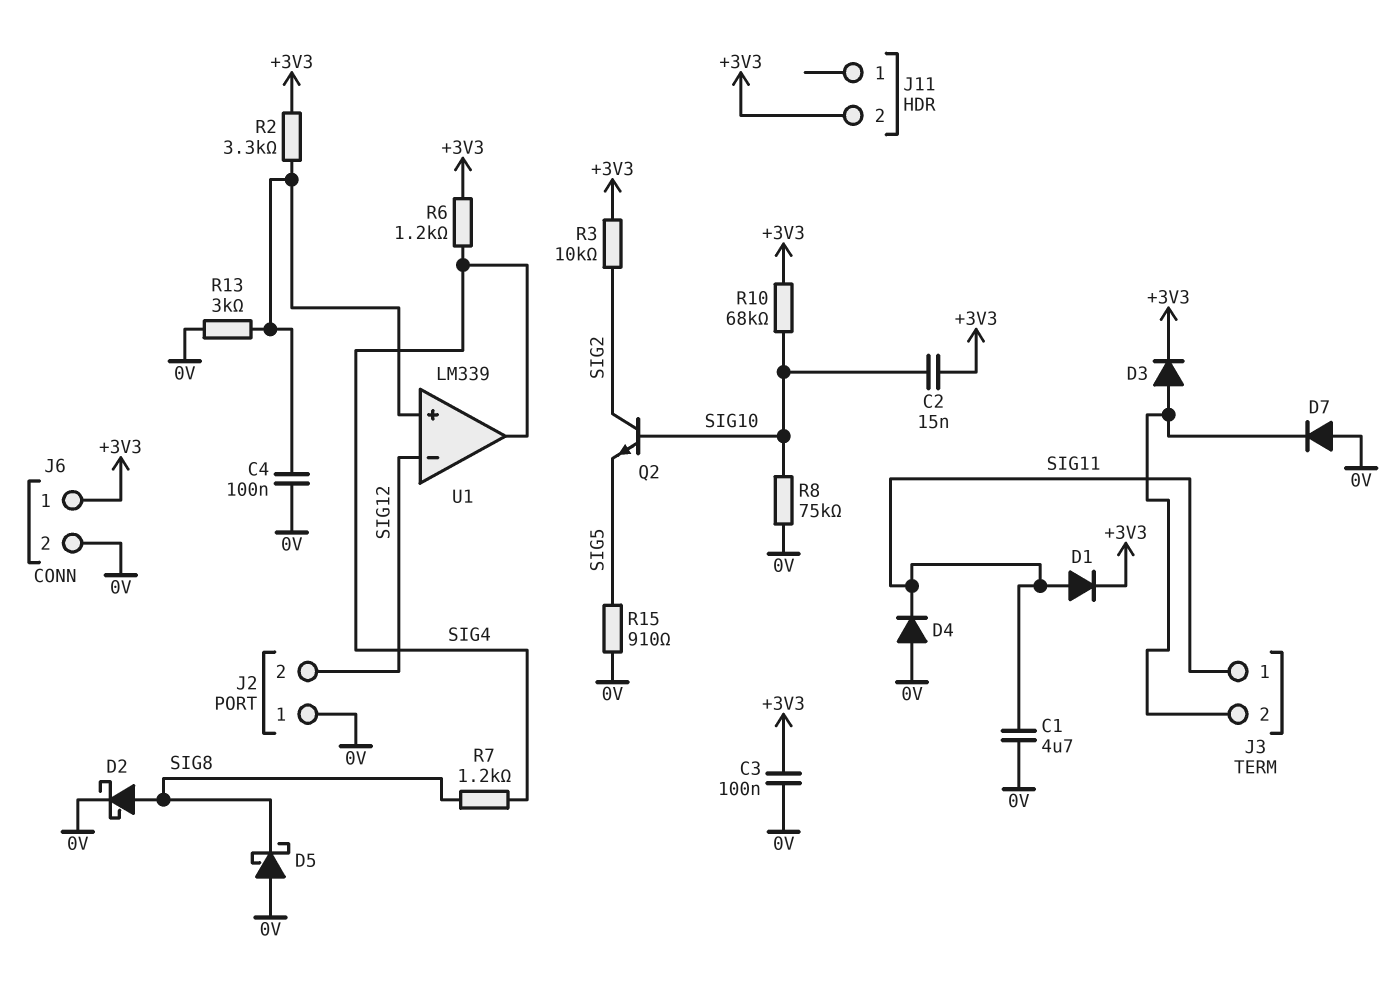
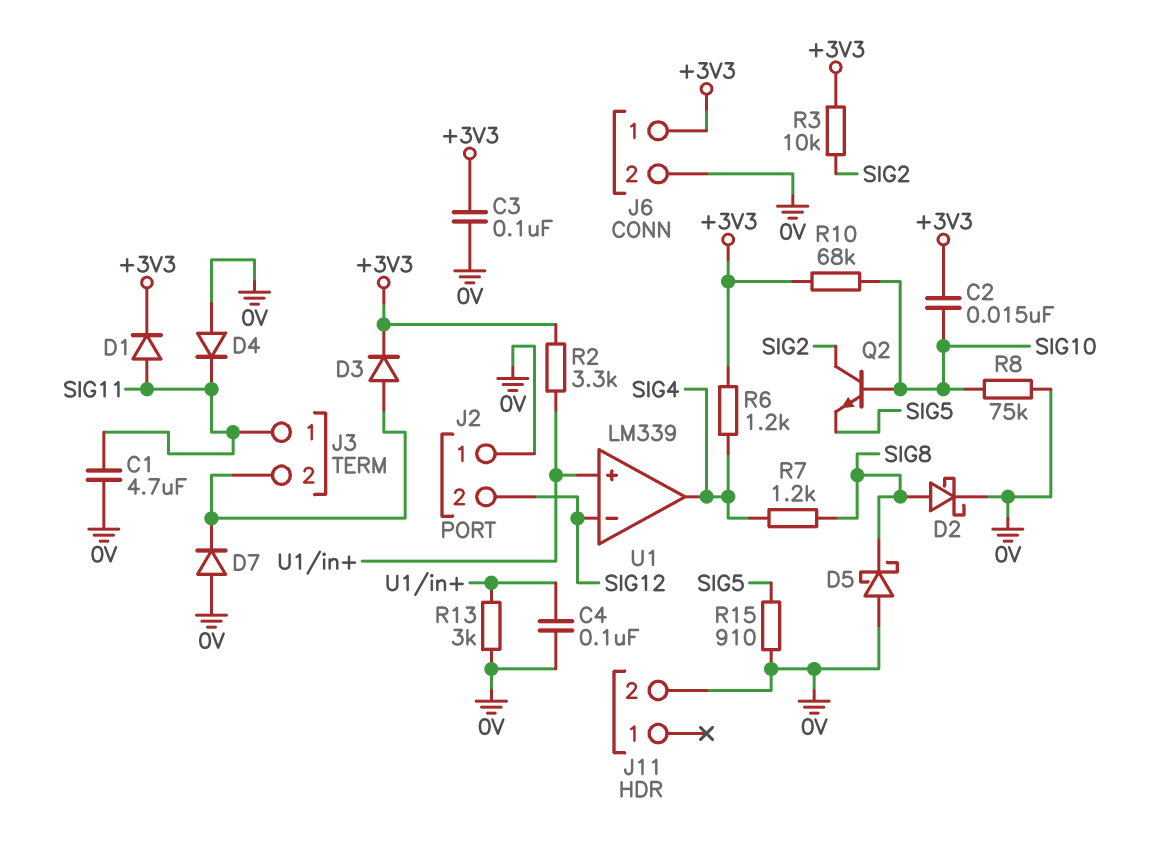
J11 pin 2: +3V3 -> 0V

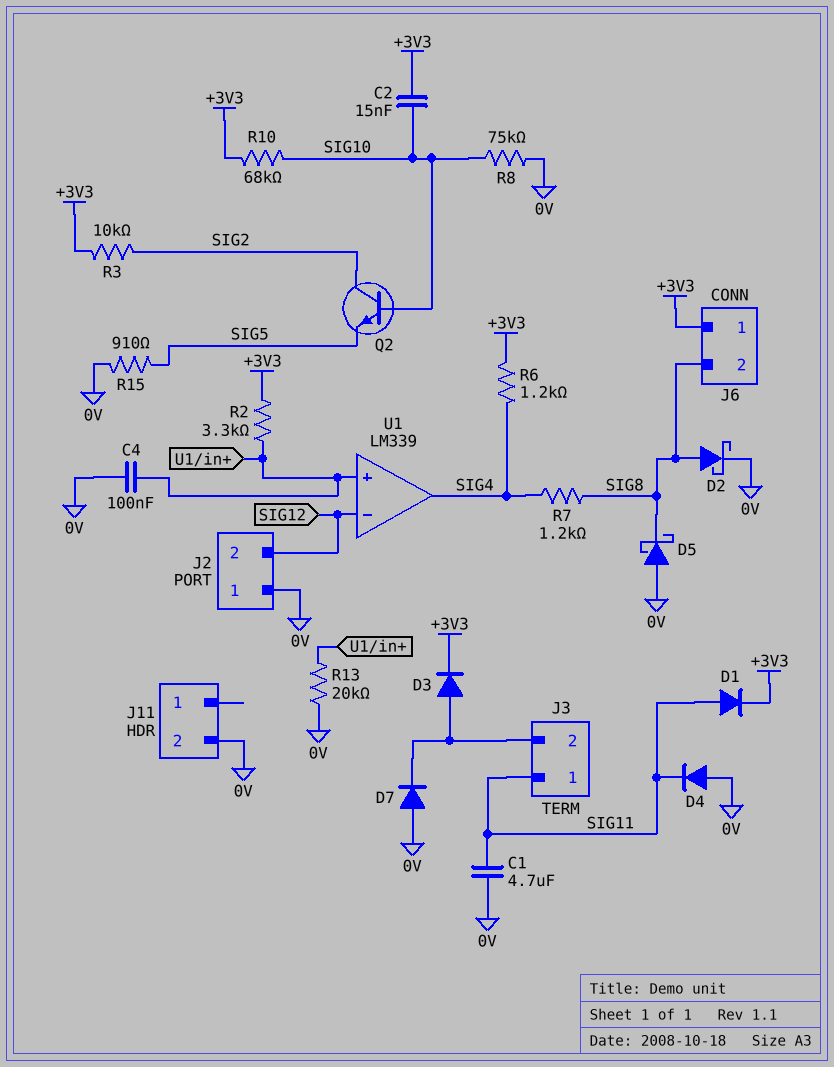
C3: 100nF (+3V3, 0V) -> none
J6 pin 2: 0V -> SIG8
R13: 3k (0V, U1/in+) -> 20k (0V, U1/in+)

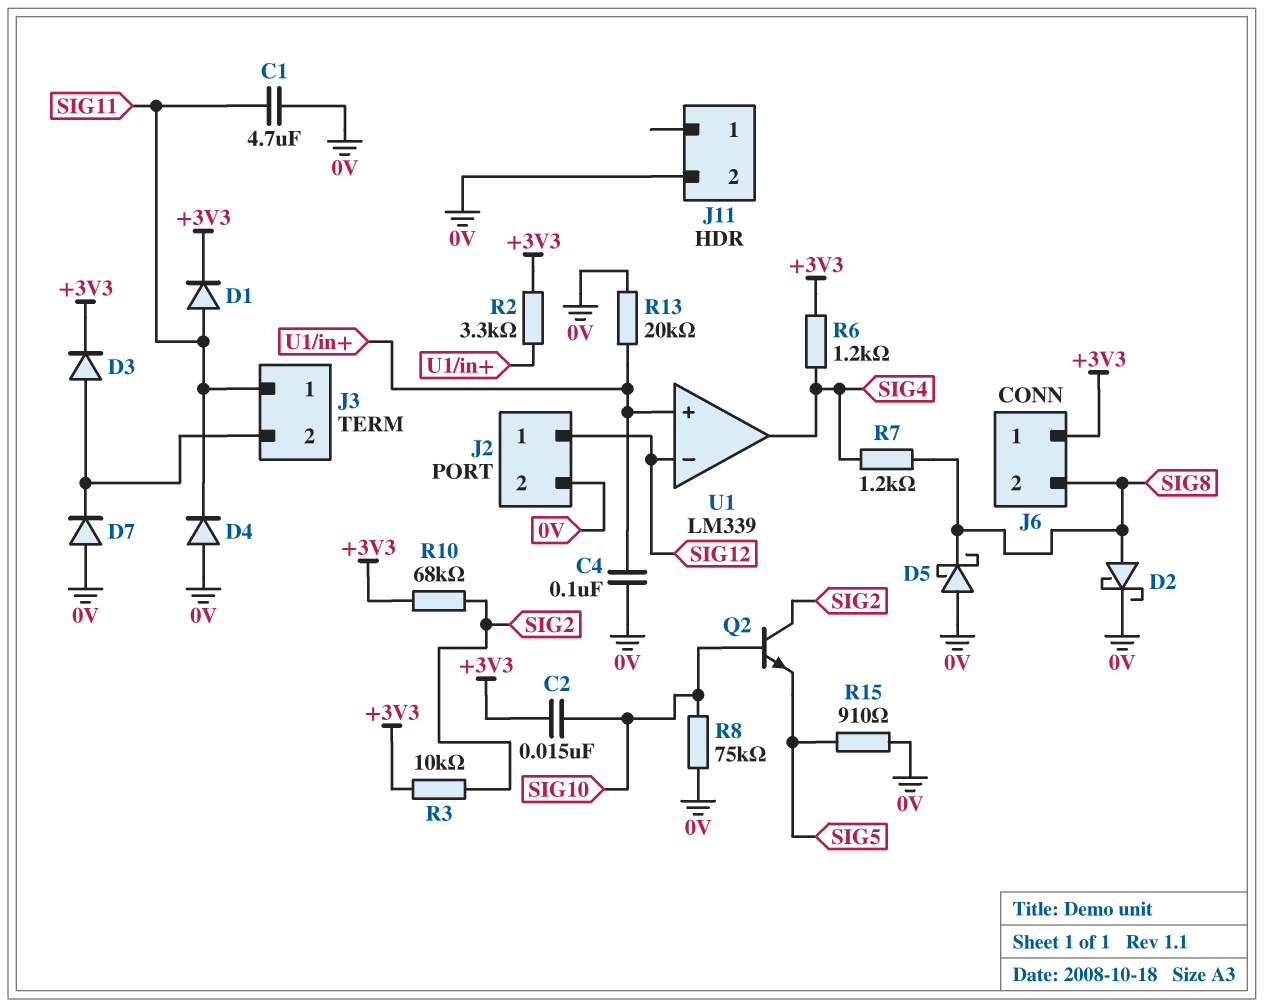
J2 pin 1: 0V -> SIG12
J2 pin 2: SIG12 -> 0V
R10: 68k (+3V3, SIG10) -> 68k (+3V3, SIG2)

